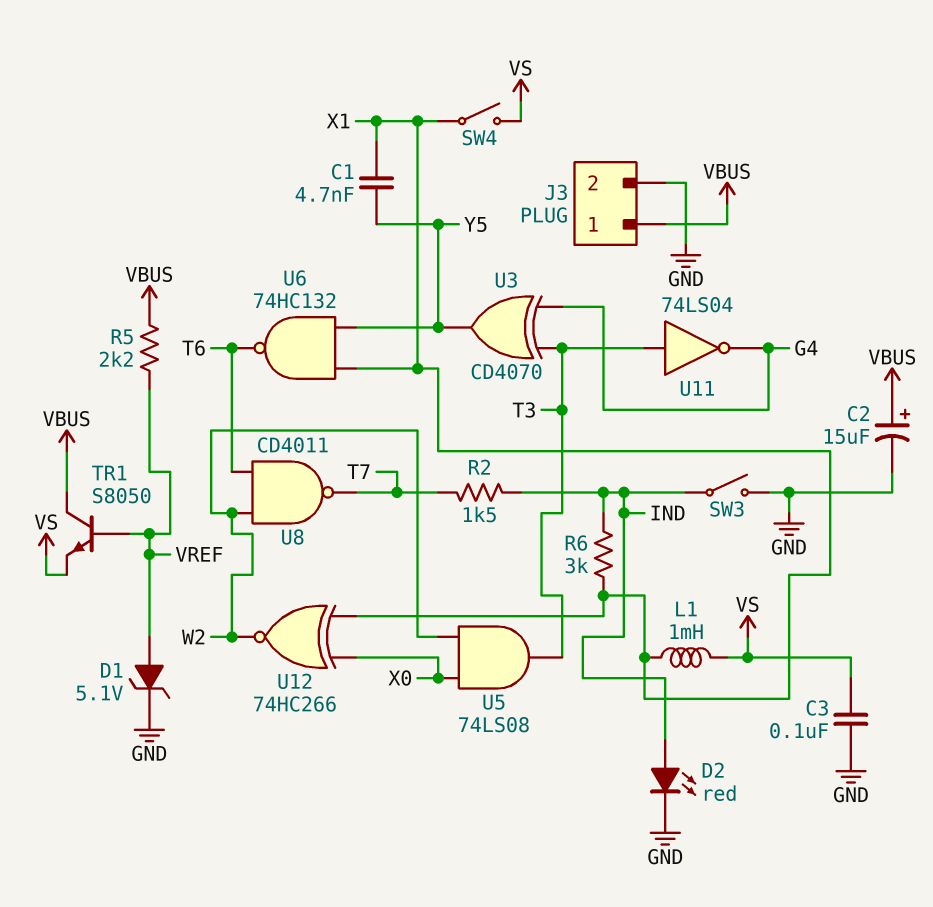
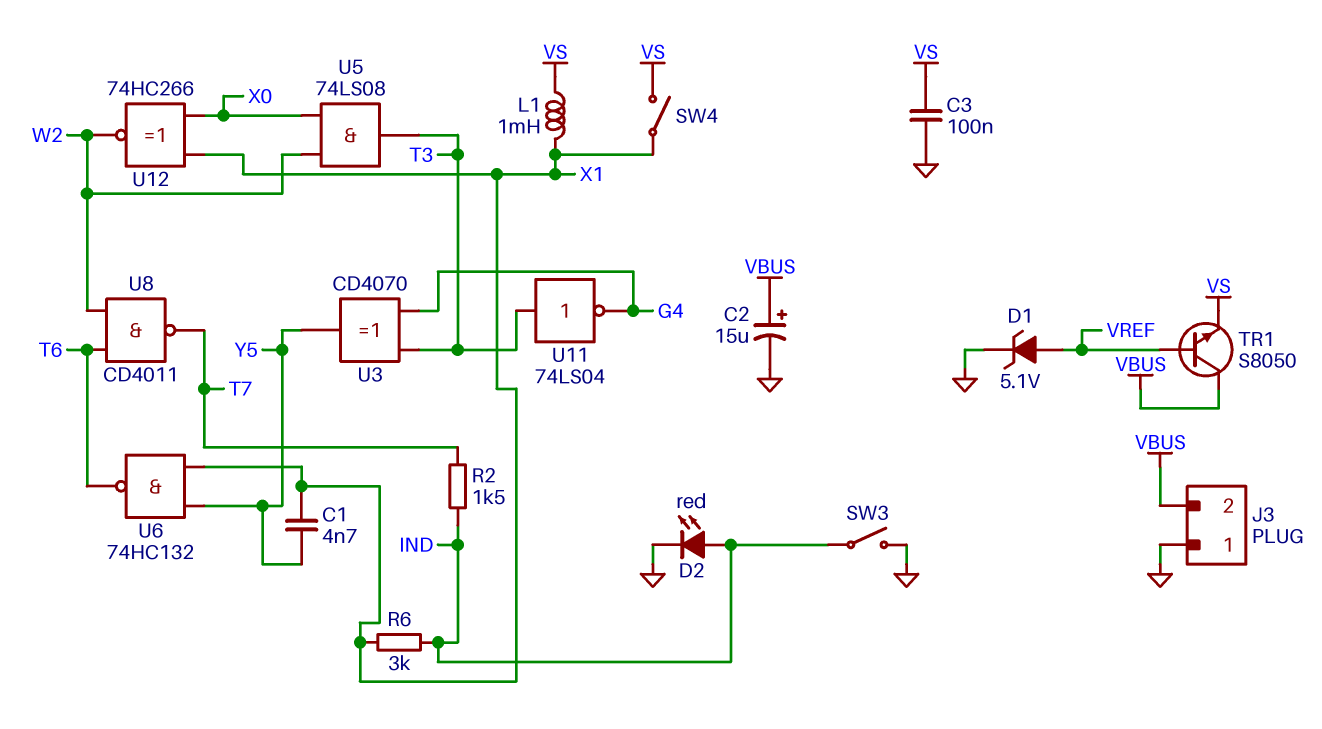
J3 pin 1: VBUS -> GND
J3 pin 2: GND -> VBUS
R5: 2.2k (VBUS, VREF) -> none

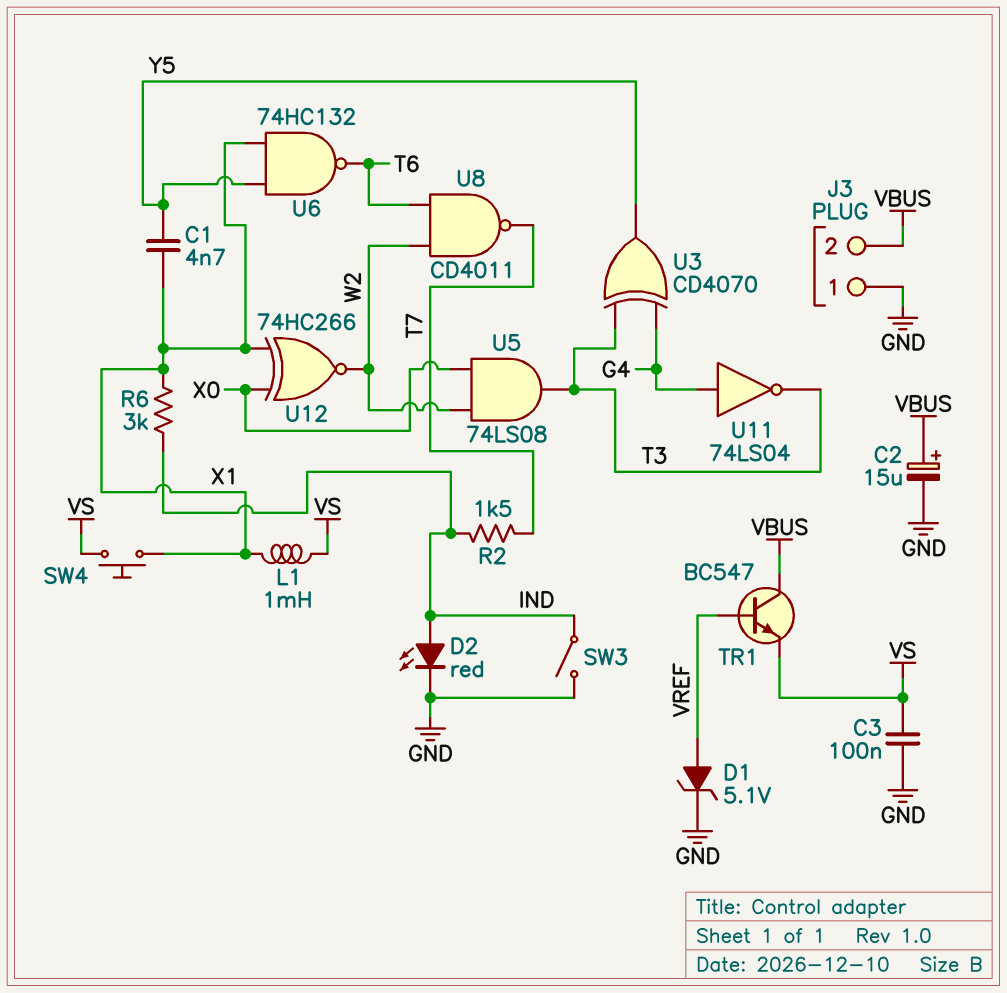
SW4: switch (VS, X1) -> button (VS, X1)
TR1: NPN S8050 (B VREF, C VBUS, E VS) -> NPN BC547 (B VREF, C VBUS, E VS)
U11: NOT 74LS04 (in T3, out G4) -> NOT 74LS04 (in G4, out T3)

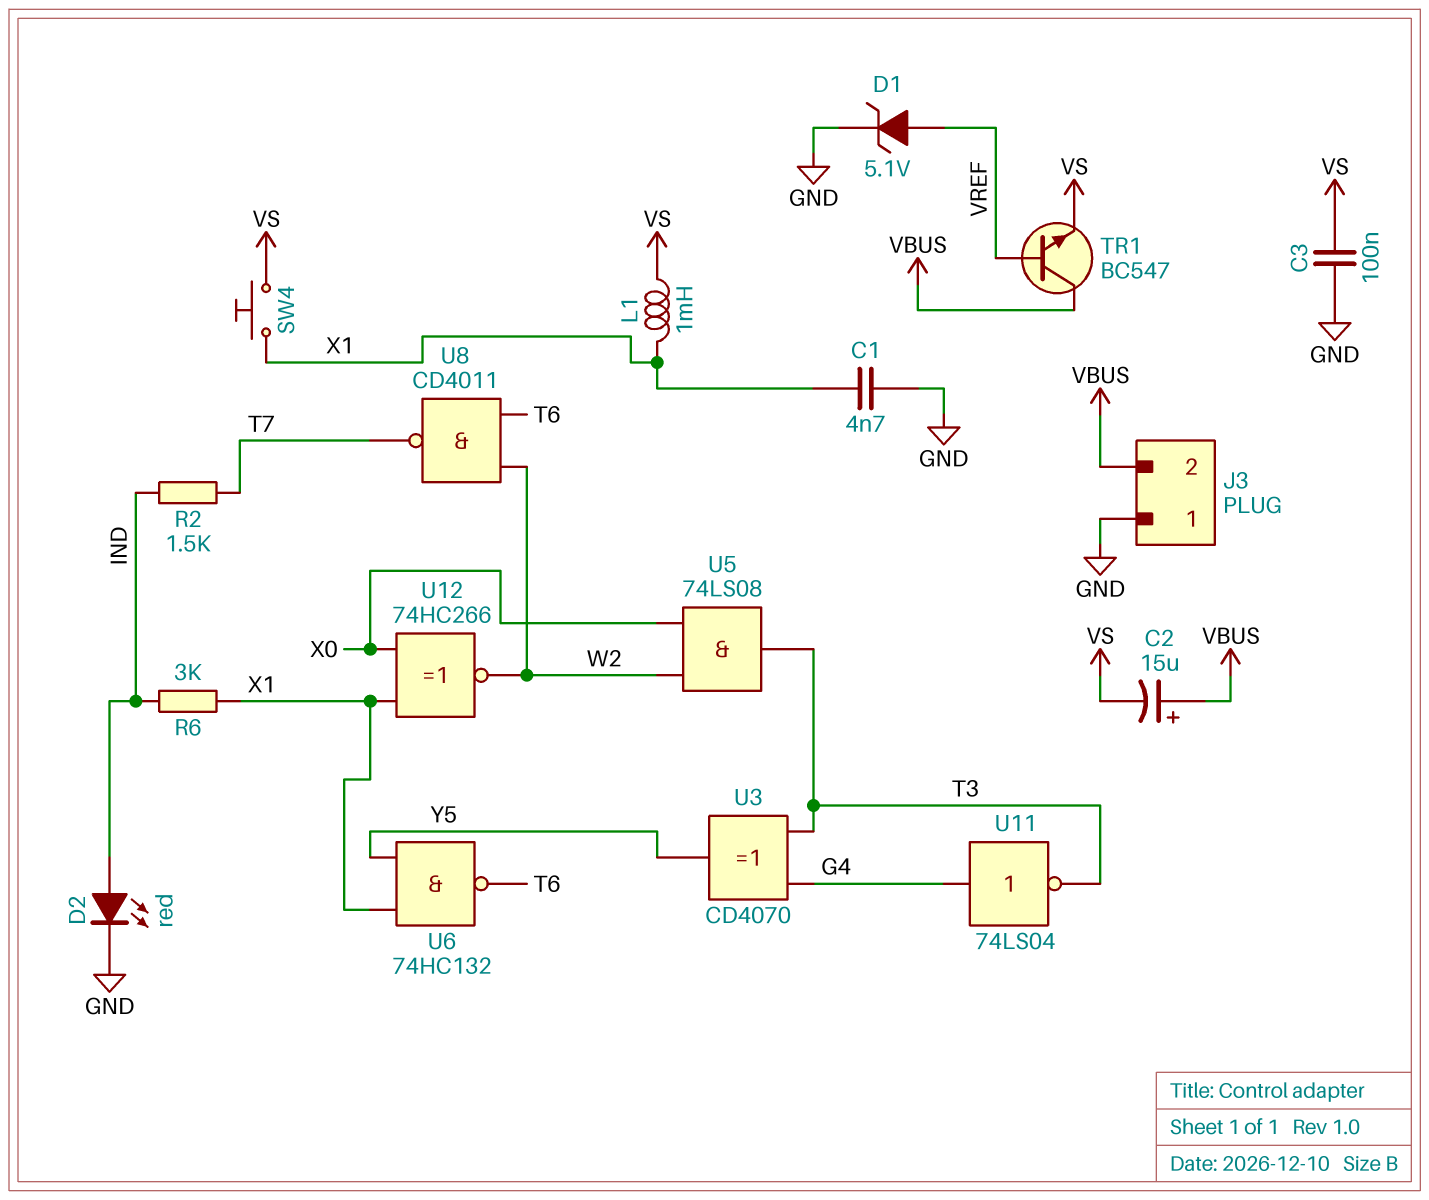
C1: 4.7nF (X1, Y5) -> 4.7nF (GND, X1)
C2: 15uF (plus VBUS, minus GND) -> 15uF (plus VBUS, minus VS)
SW3: switch (GND, IND) -> none

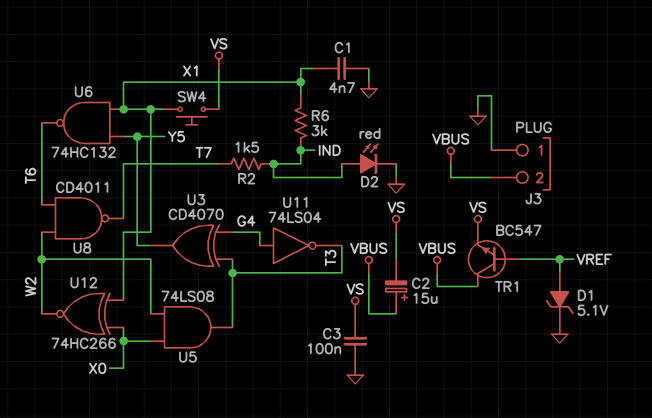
L1: 1mH (VS, X1) -> none

